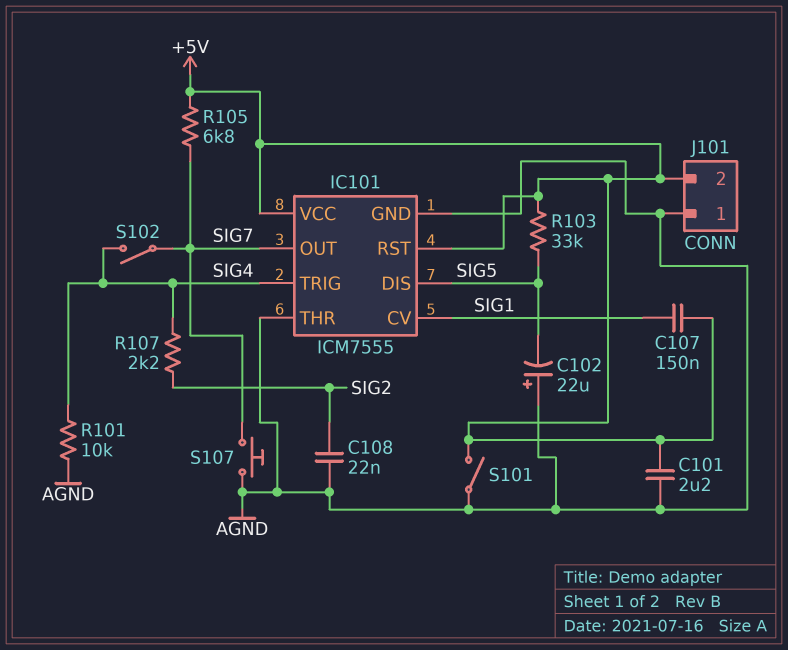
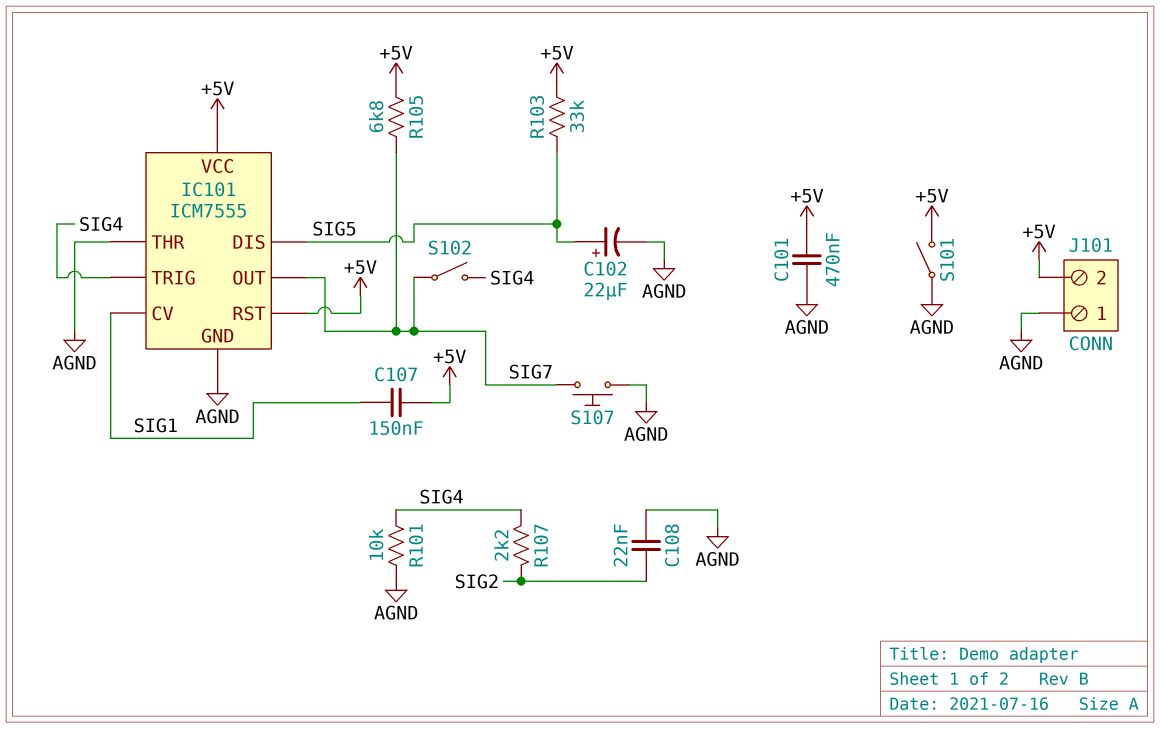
C101: 2.2uF (+5V, AGND) -> 470nF (+5V, AGND)
C102: 22uF (plus AGND, minus SIG5) -> 22uF (plus SIG5, minus AGND)

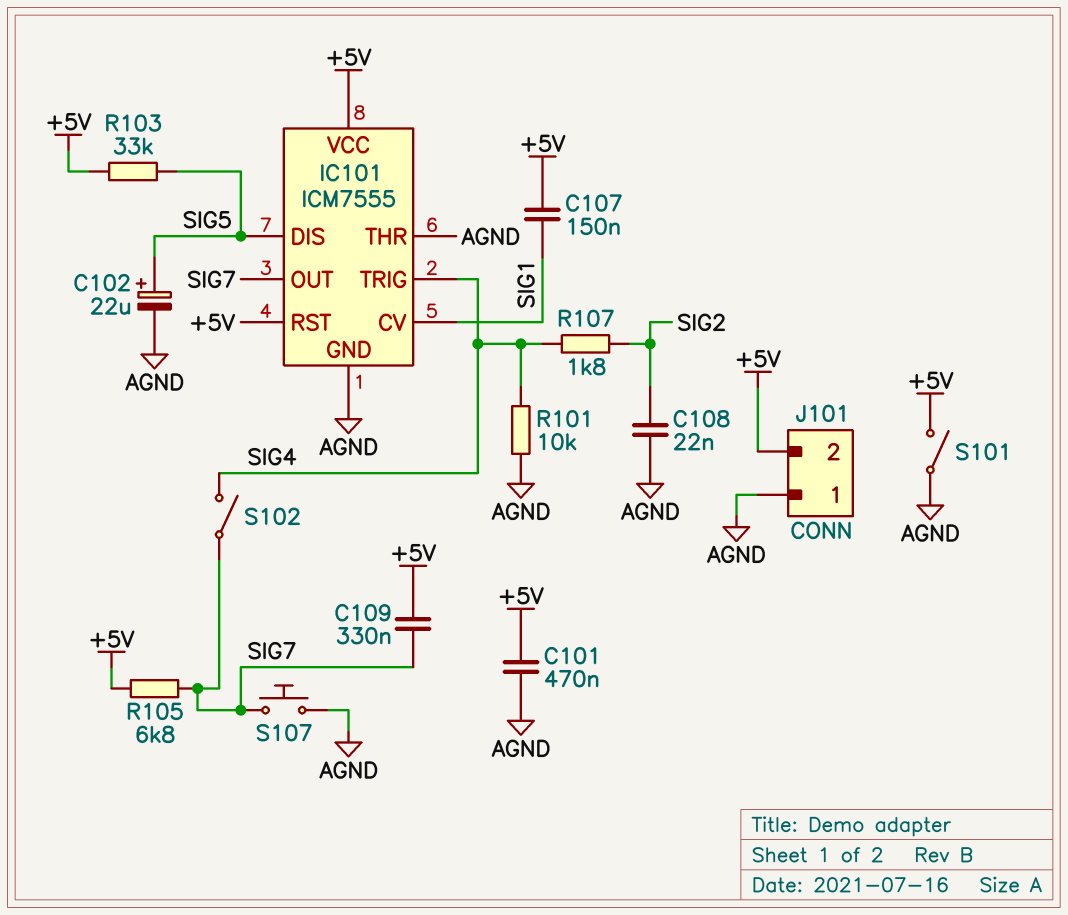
C109: none -> 330nF (+5V, SIG7)
R107: 2.2k (SIG2, SIG4) -> 1.8k (SIG2, SIG4)

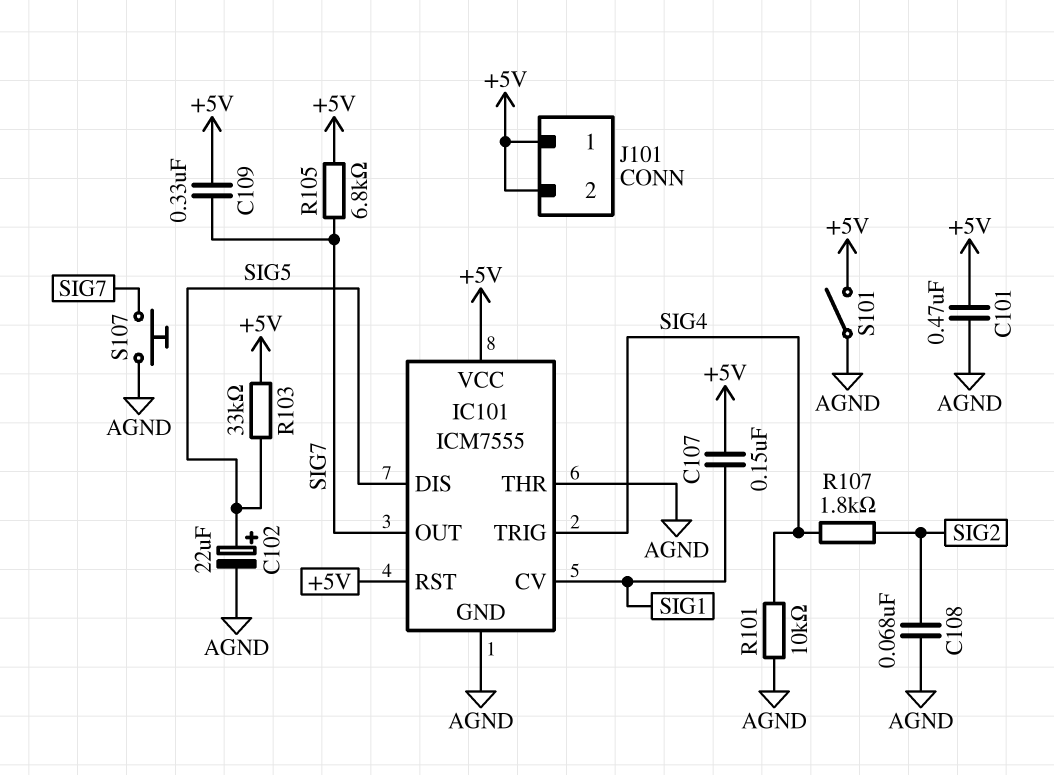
C108: 22nF (AGND, SIG2) -> 68nF (AGND, SIG2)
J101 pin 1: AGND -> +5V
S102: switch (SIG4, SIG7) -> none

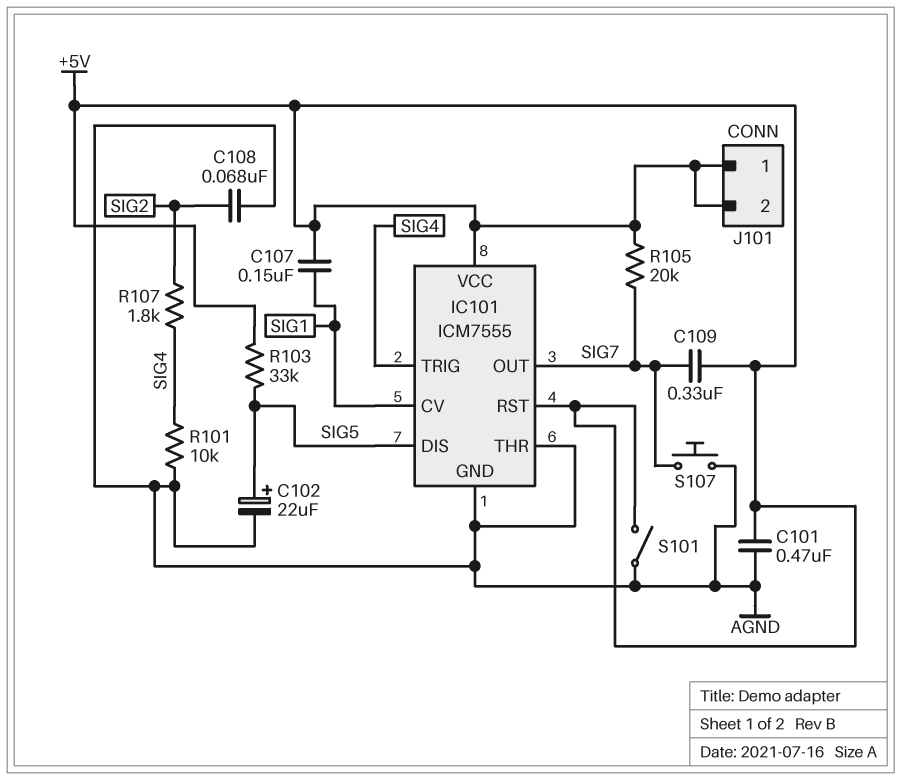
R105: 6.8k (+5V, SIG7) -> 20k (+5V, SIG7)

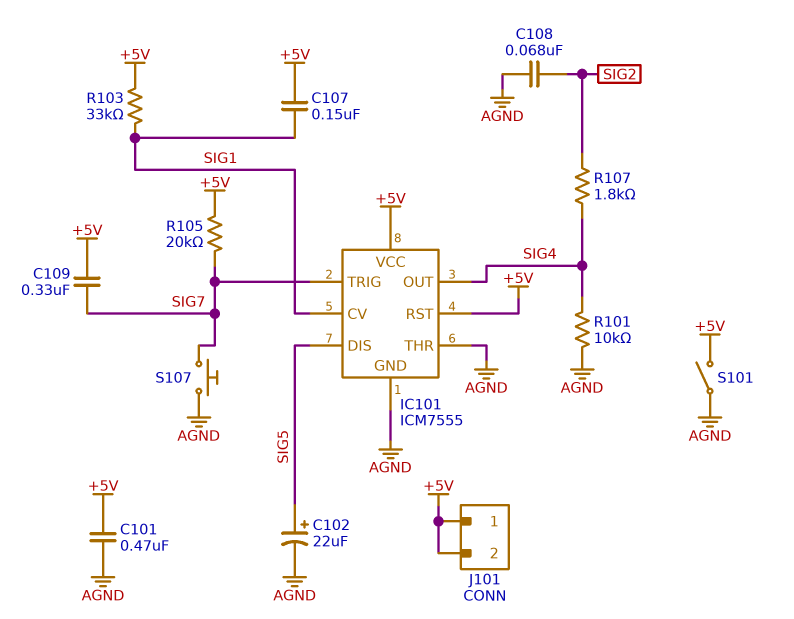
IC101 pin OUT: SIG7 -> SIG4
IC101 pin TRIG: SIG4 -> SIG7
R103: 33k (+5V, SIG5) -> 33k (+5V, SIG1)

